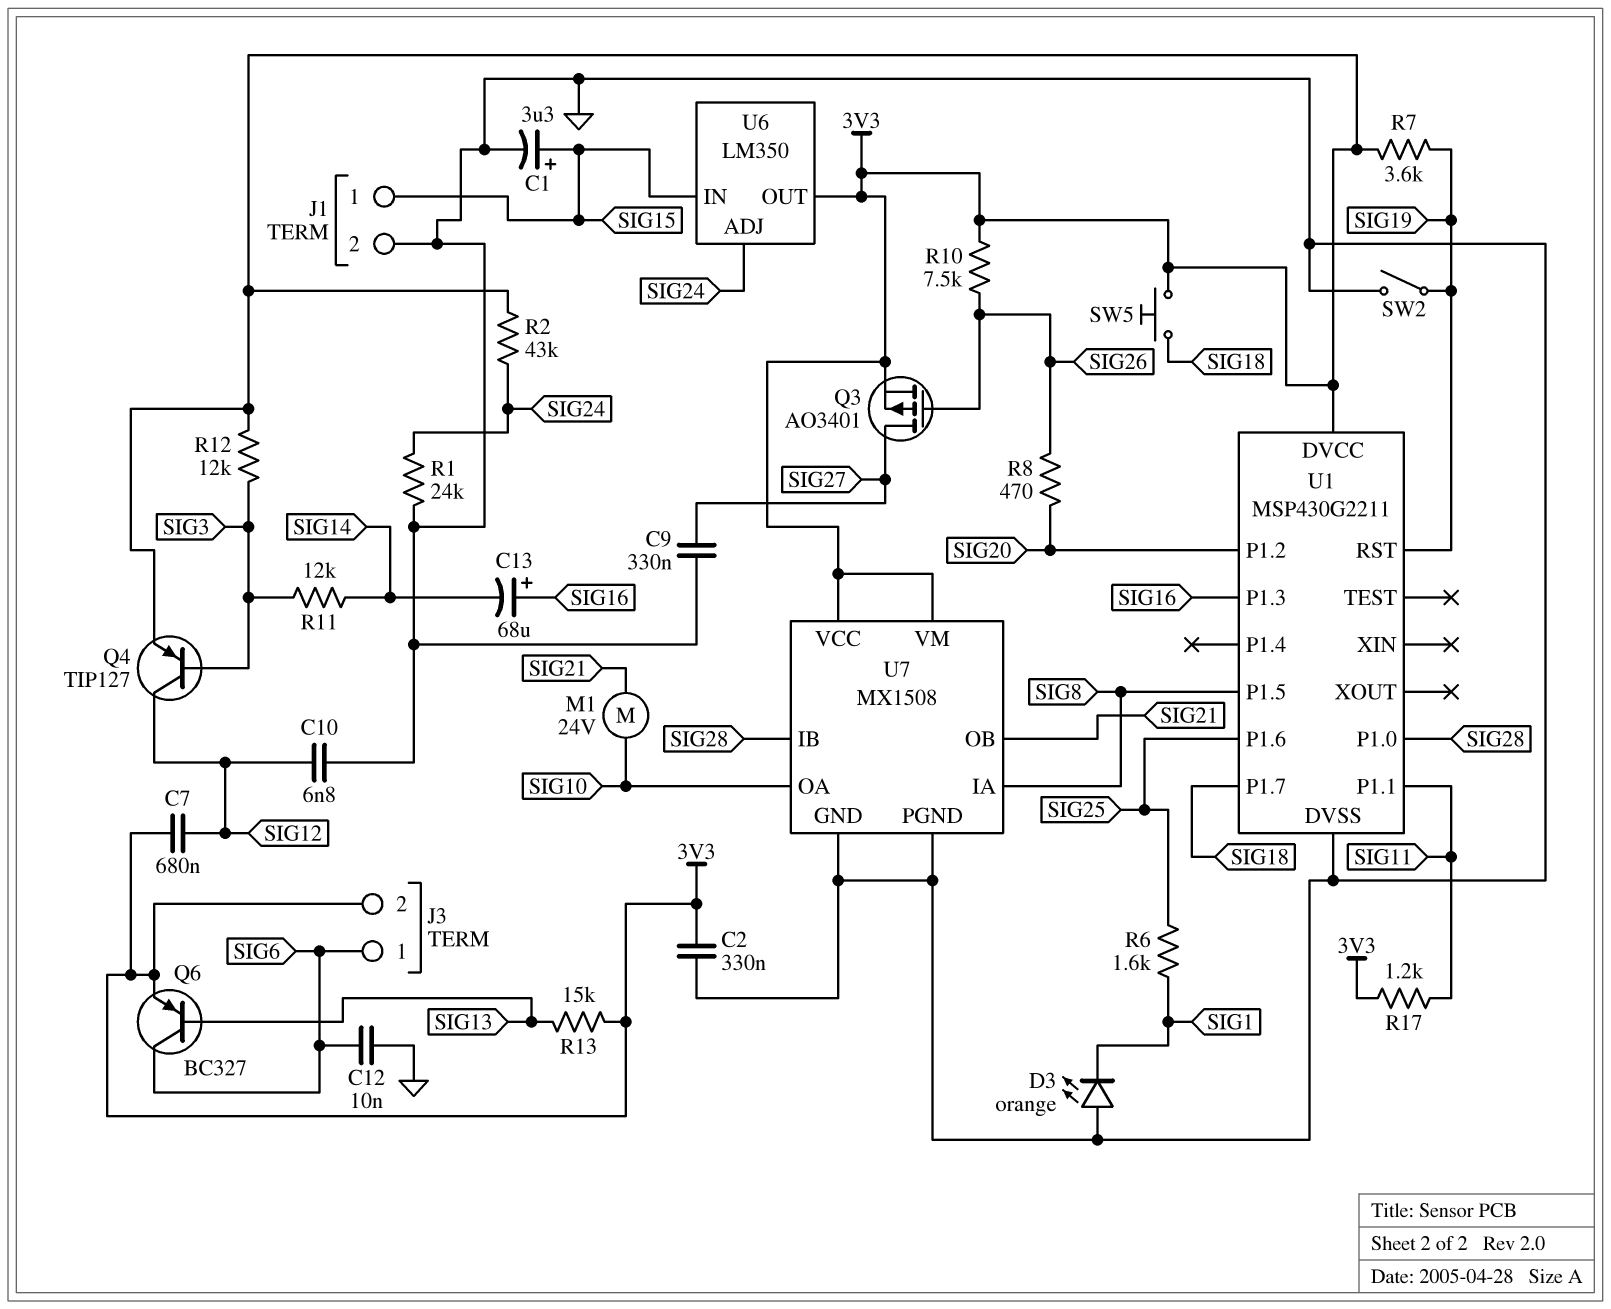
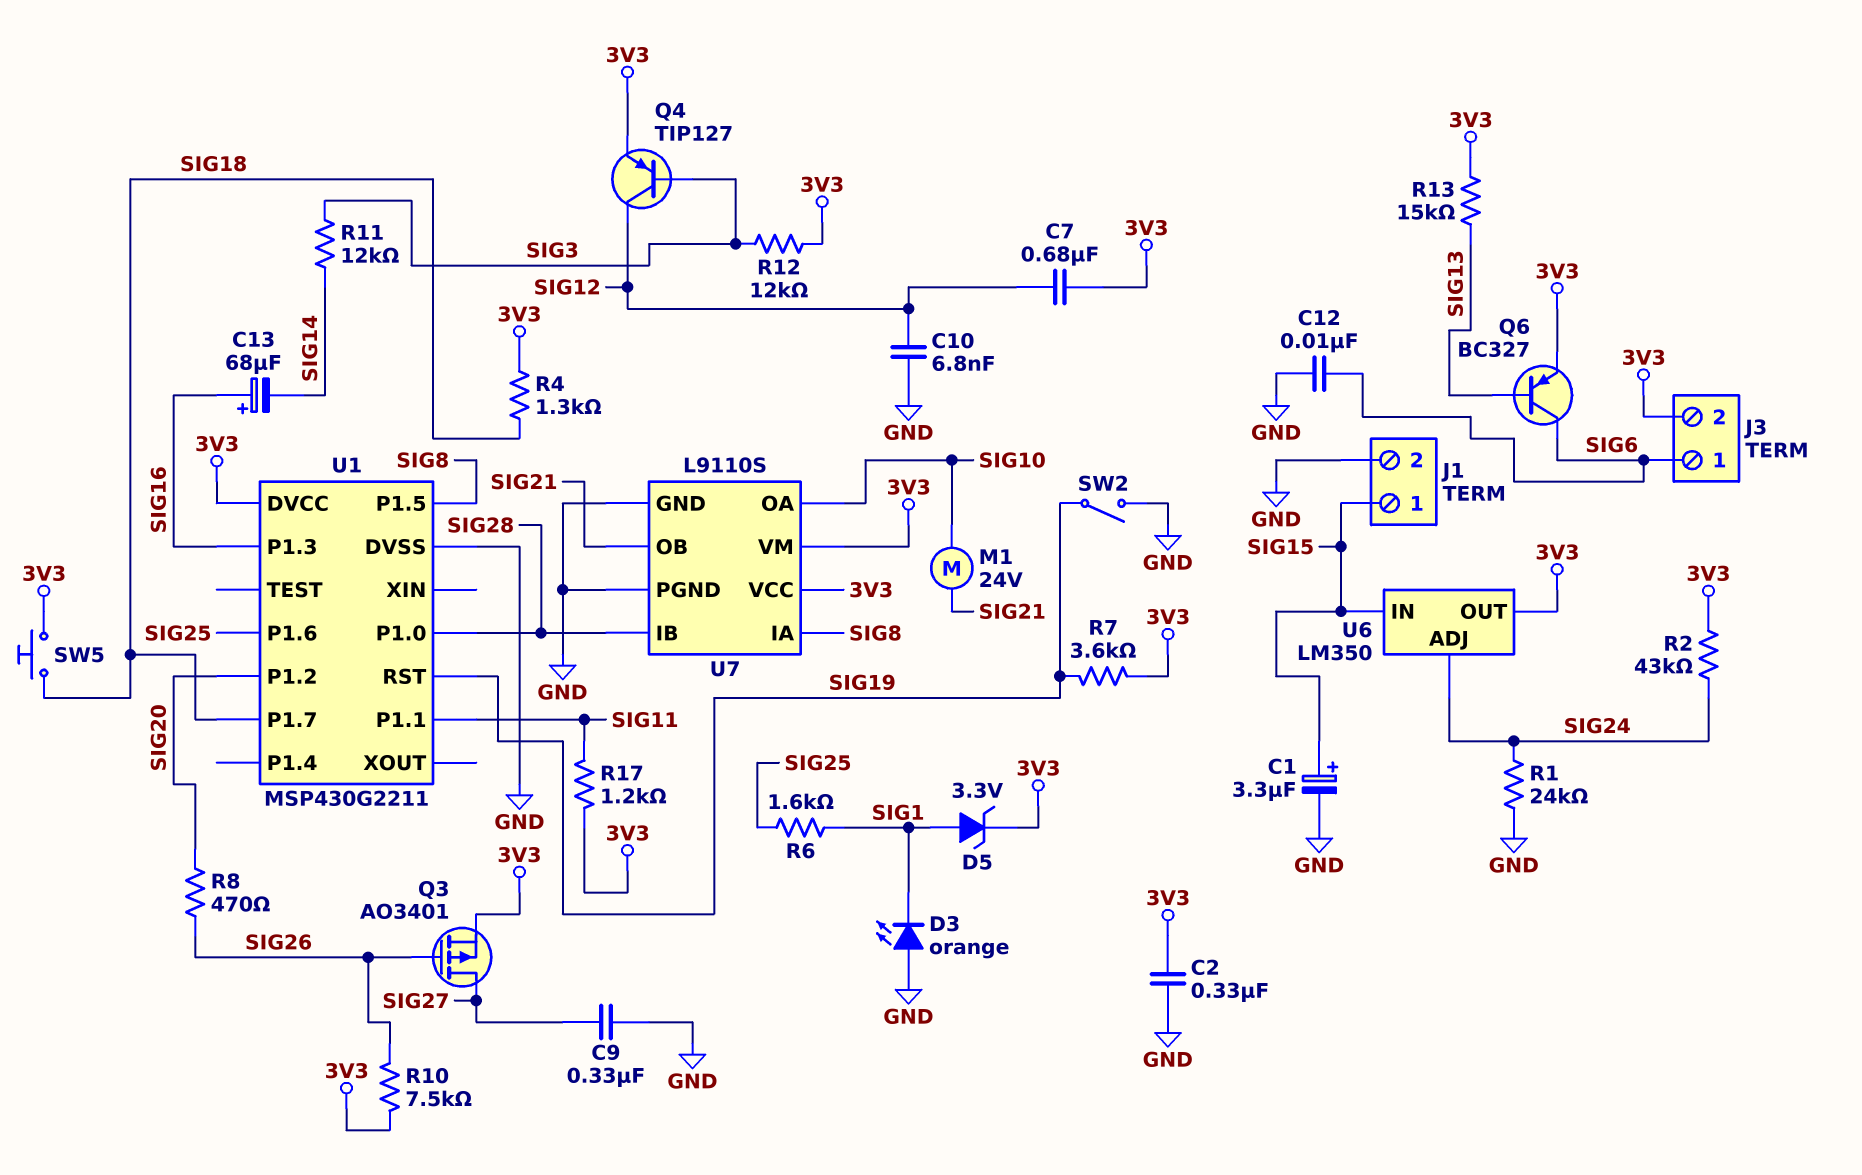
D5: none -> zener 3.3V (A SIG1, K 3V3)
R4: none -> 1.3k (3V3, SIG18)
U7: MX1508 -> L9110S

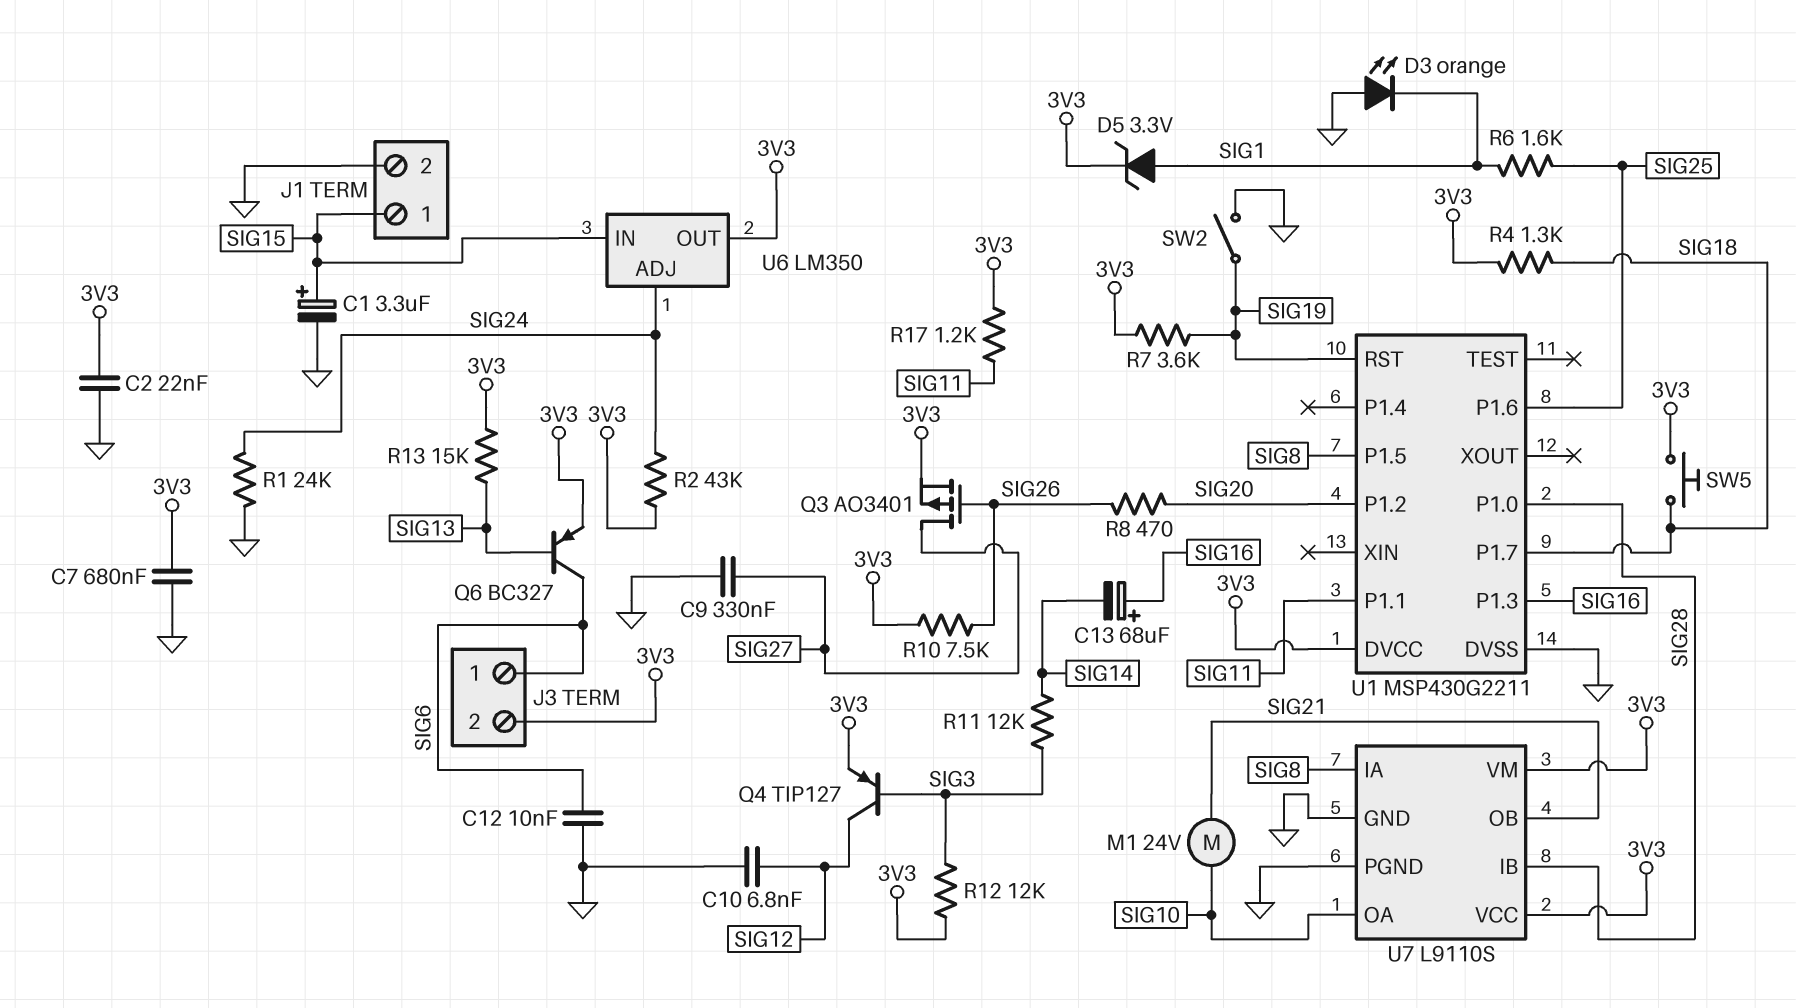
C2: 330nF (3V3, GND) -> 22nF (3V3, GND)
C7: 680nF (3V3, SIG12) -> 680nF (3V3, GND)

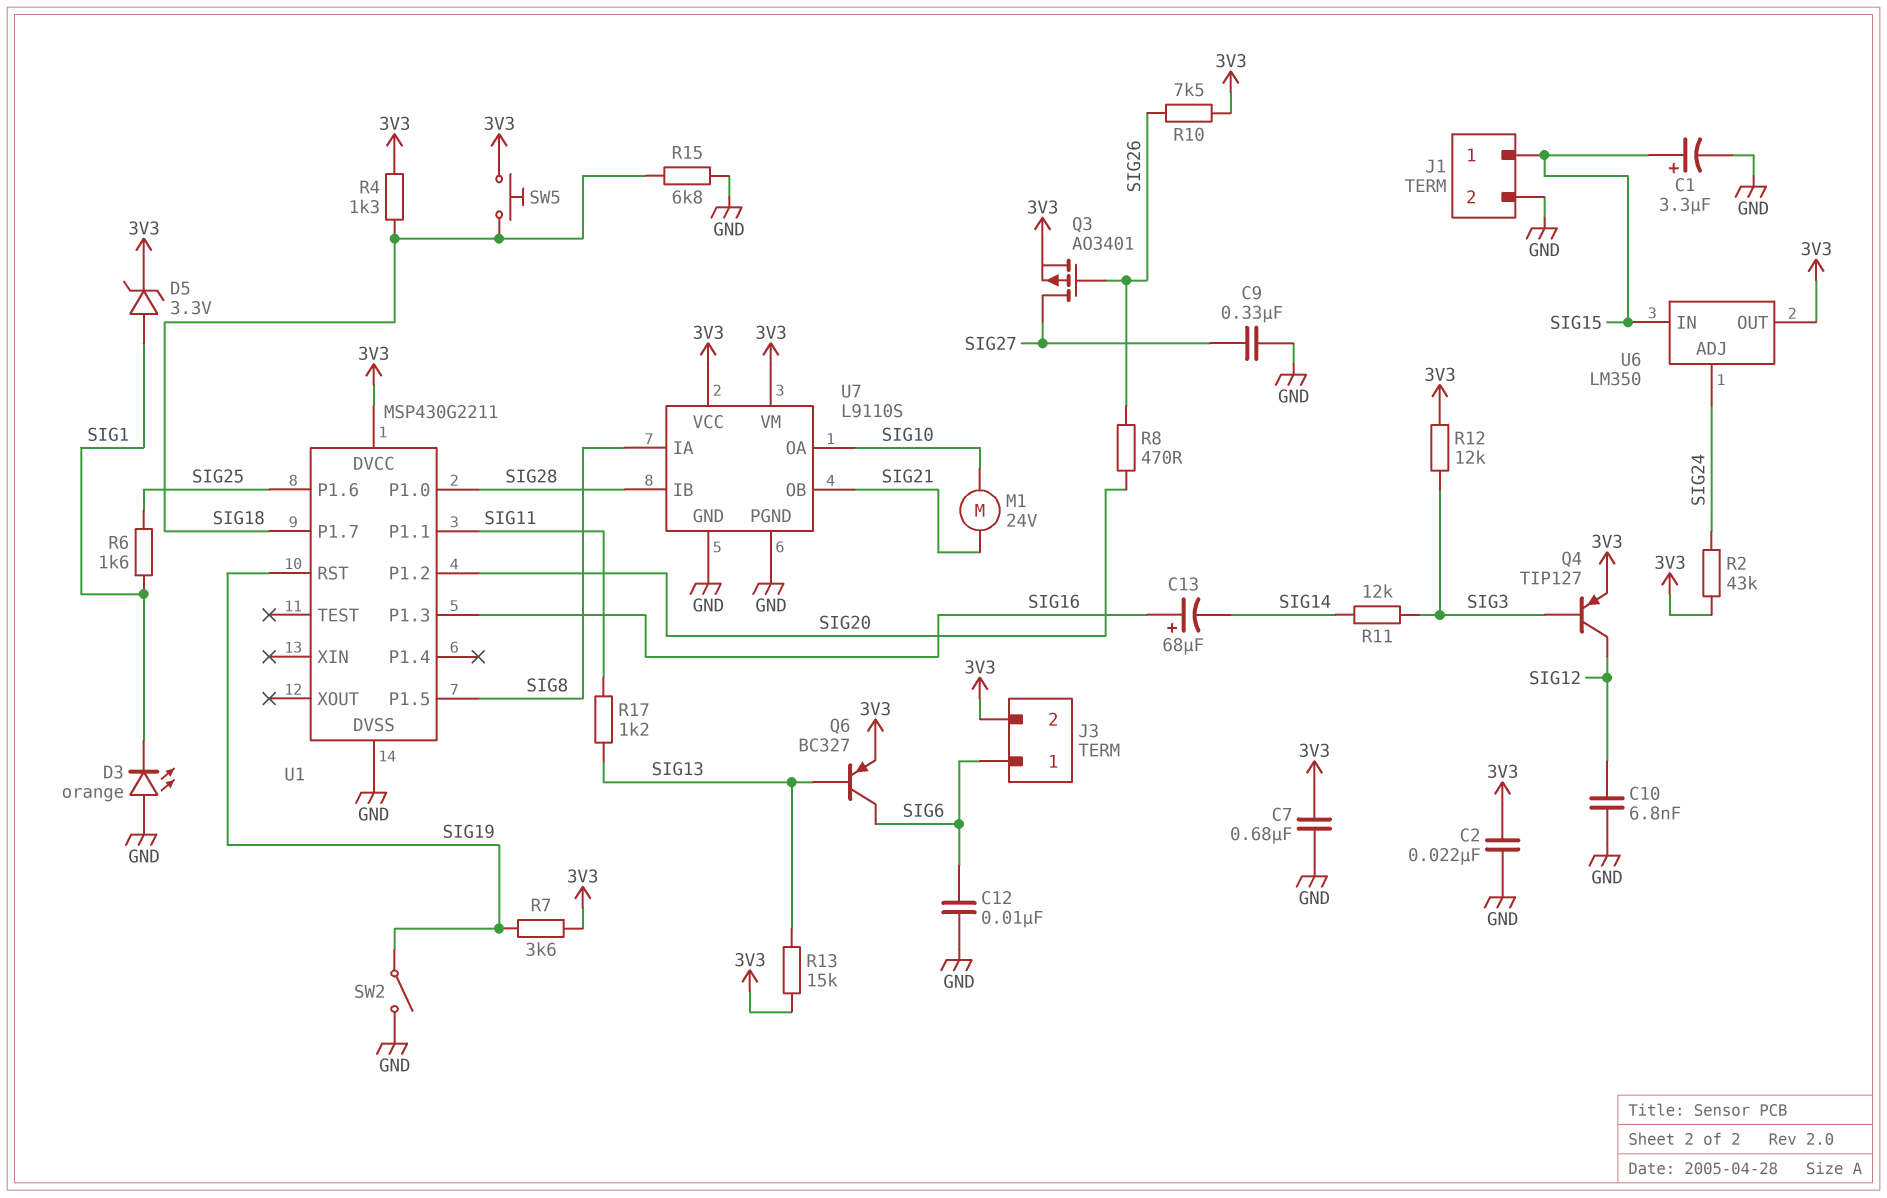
R1: 24k (GND, SIG24) -> none
R15: none -> 6.8k (GND, SIG18)
R17: 1.2k (3V3, SIG11) -> 1.2k (SIG11, SIG13)

